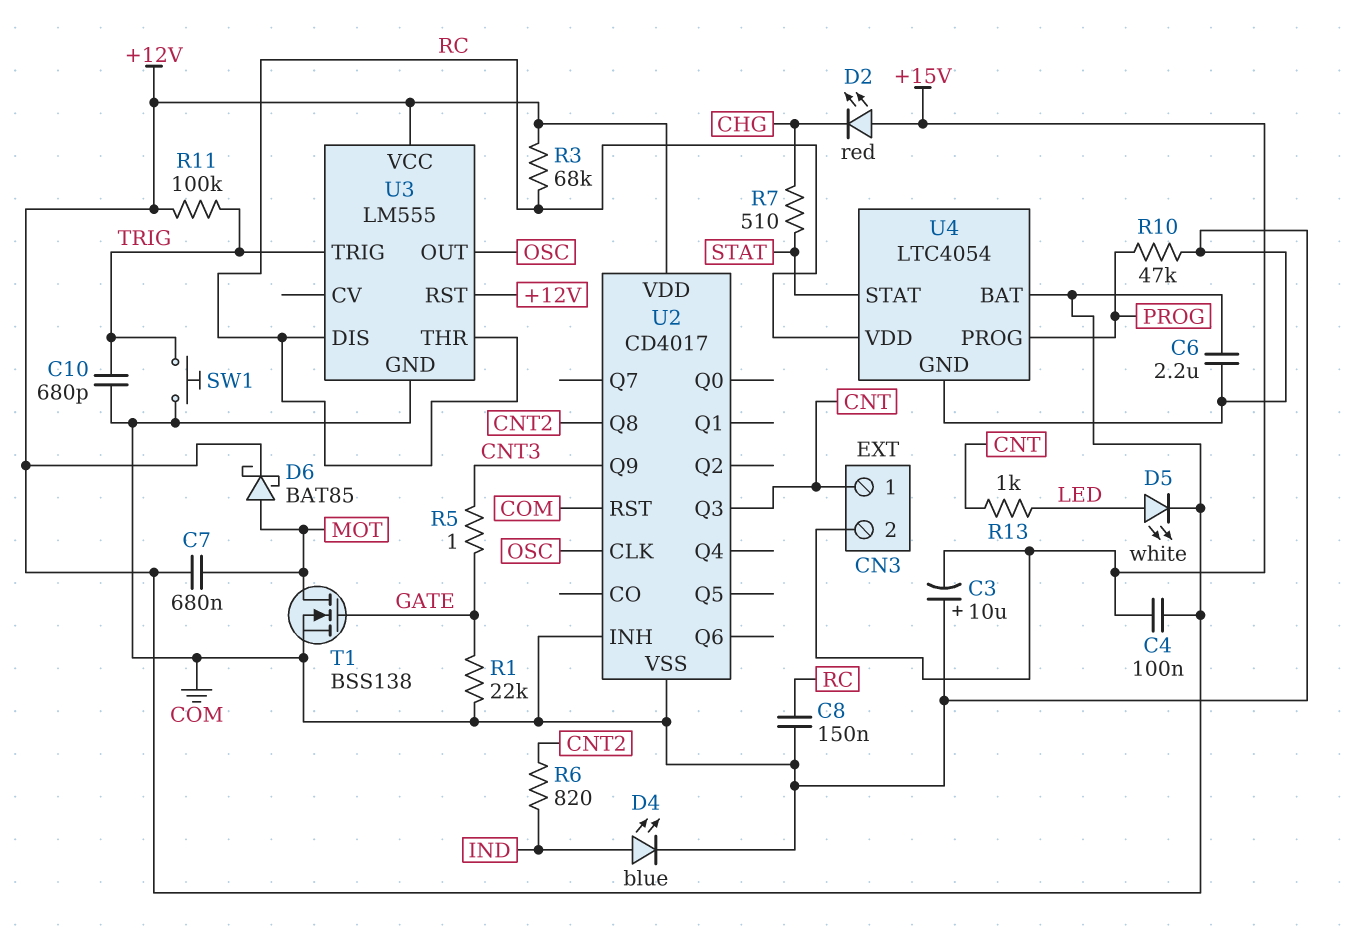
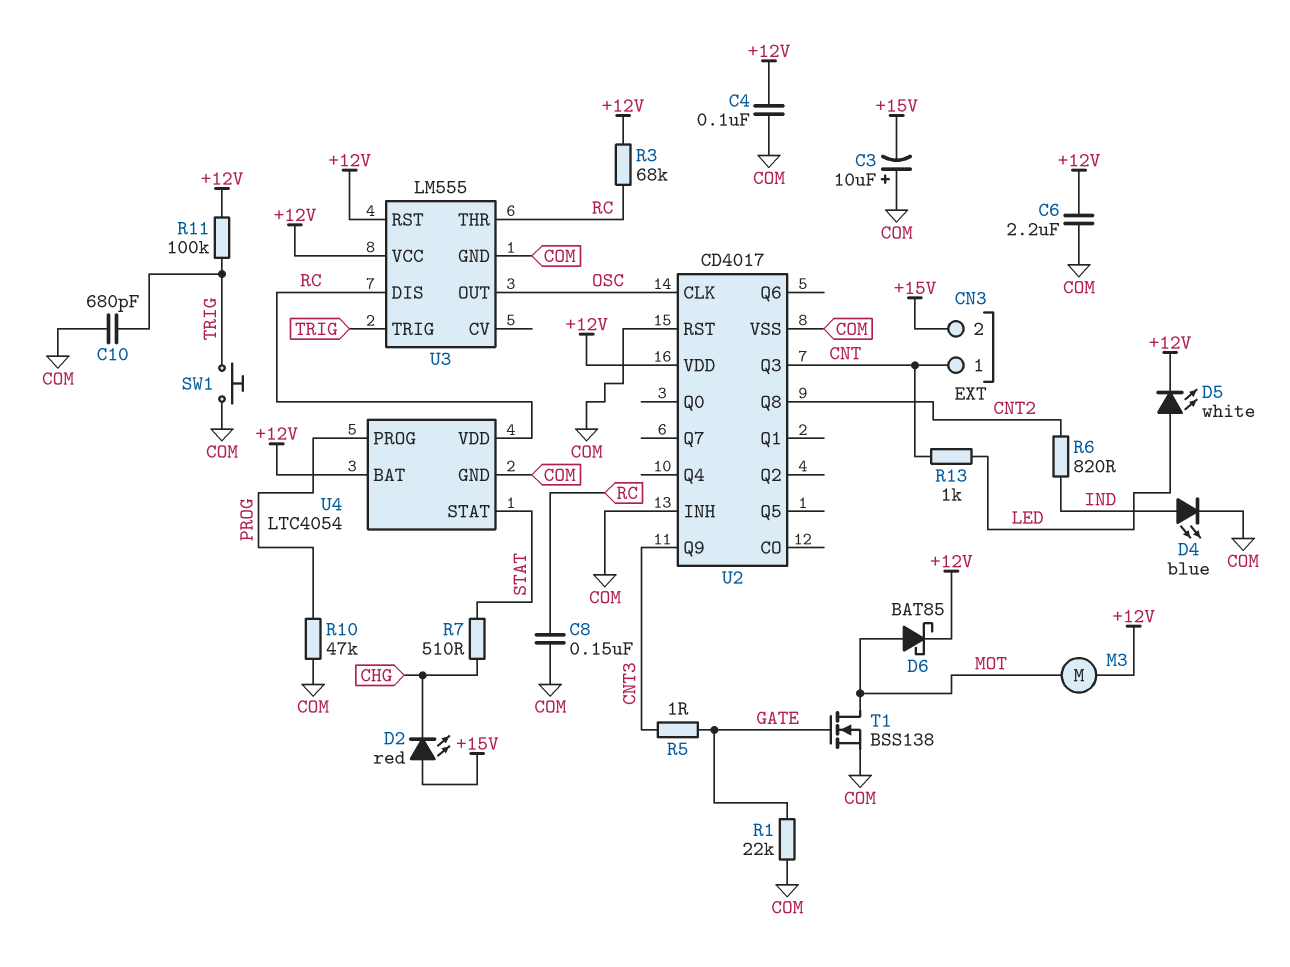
C4: 100nF (+12V, +15V) -> 100nF (+12V, COM)
C7: 680nF (+12V, MOT) -> none
M3: none -> motor (+12V, MOT)

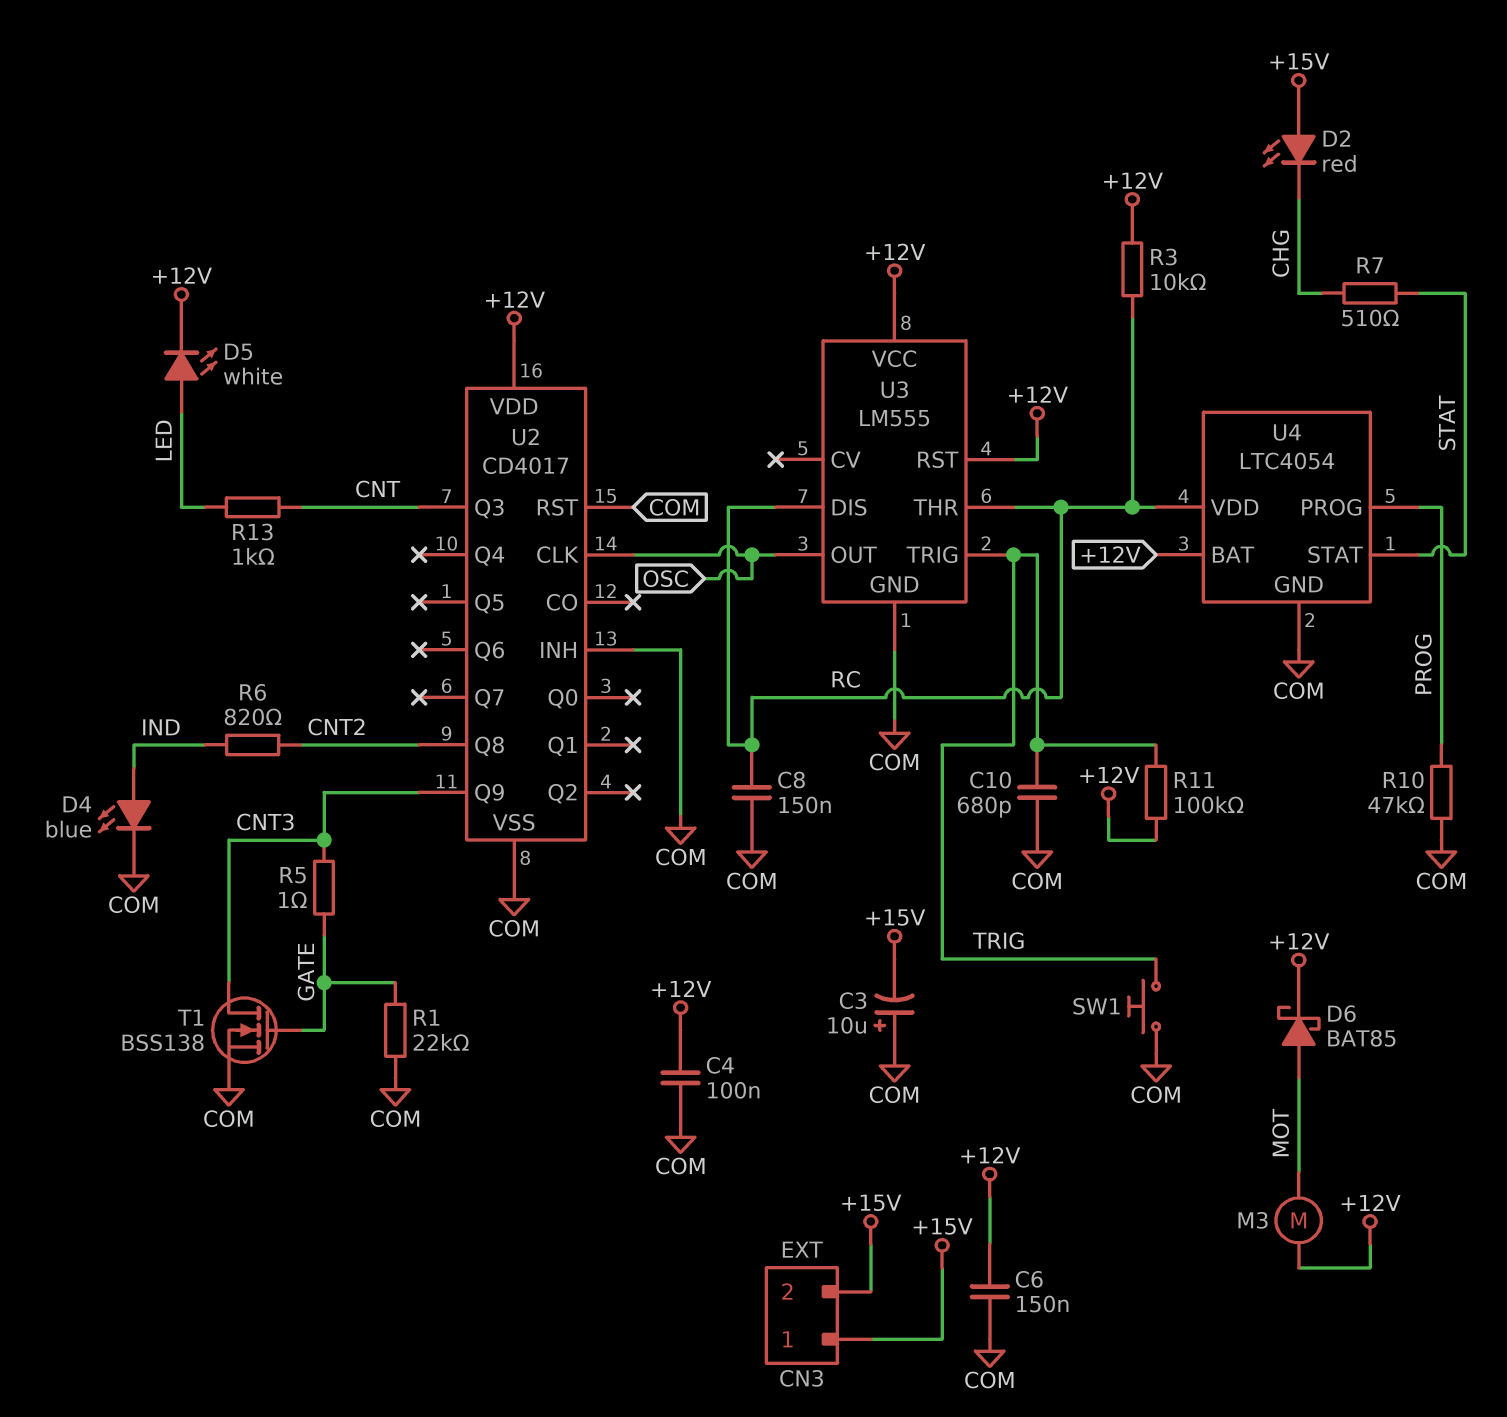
C6: 2.2uF (+12V, COM) -> 150nF (+12V, COM)
CN3 pin 1: CNT -> +15V
R3: 68k (+12V, RC) -> 10k (+12V, RC)
T1: NMOS BSS138 (G GATE, D MOT, S COM) -> NMOS BSS138 (G GATE, D CNT3, S COM)

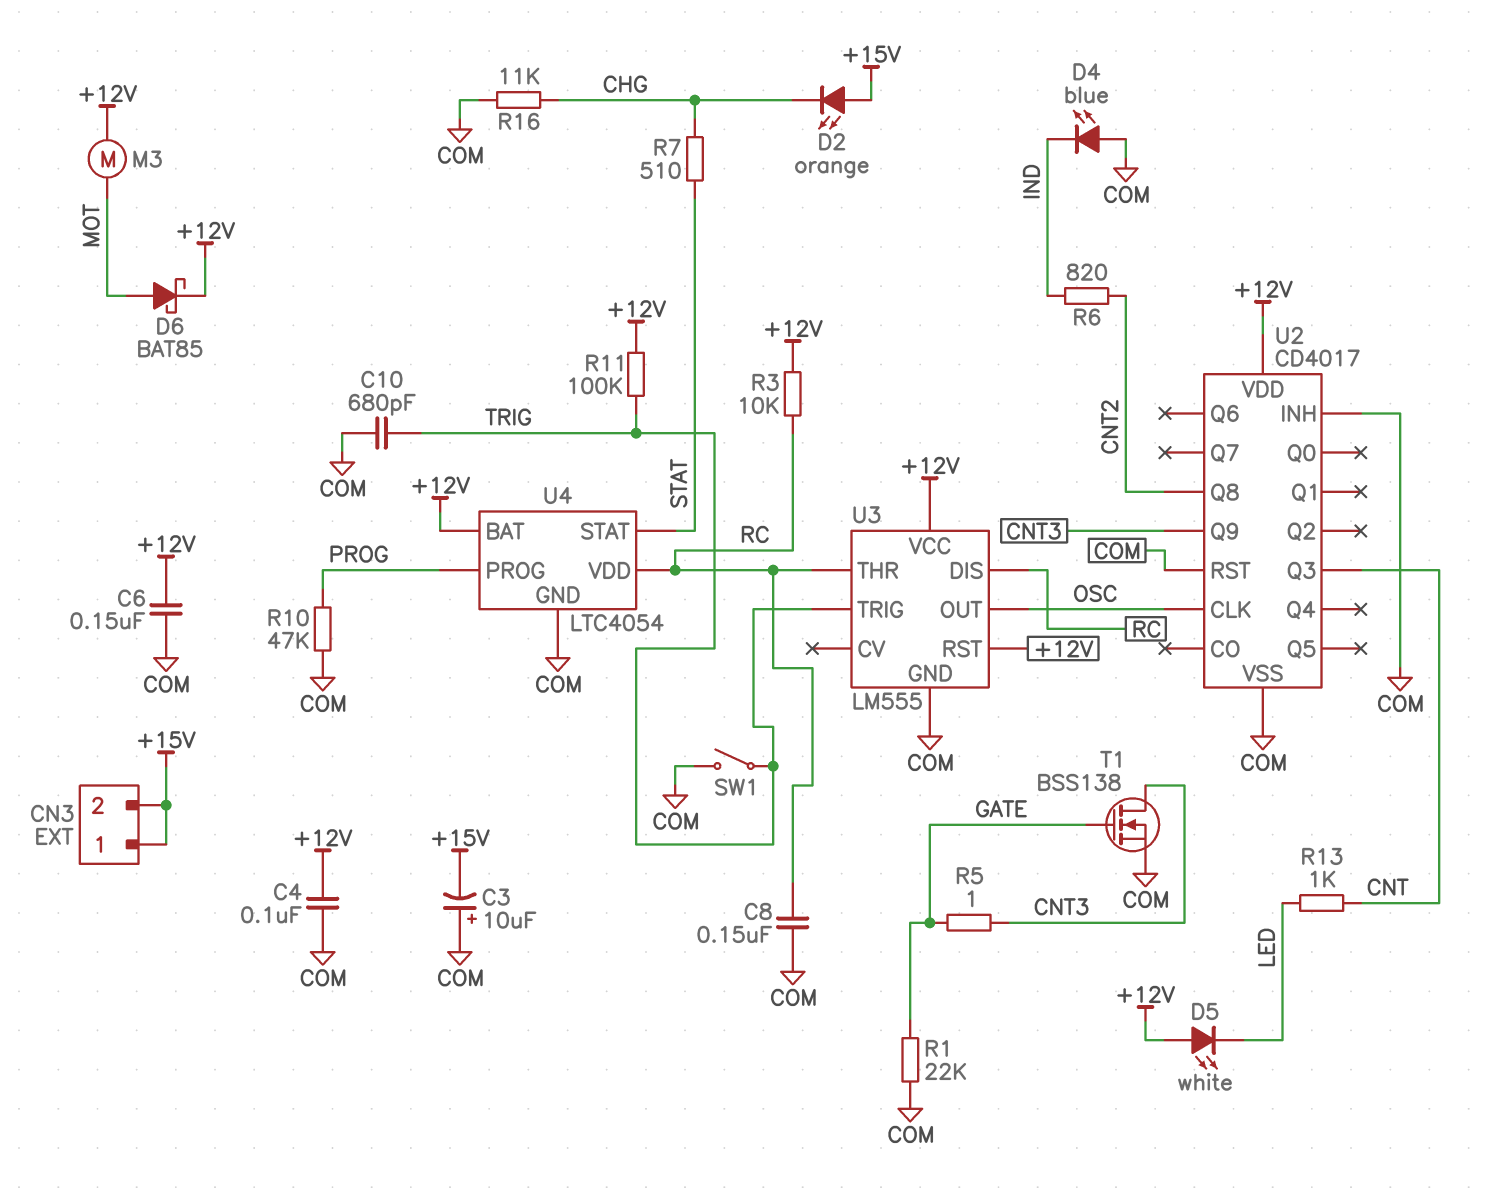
D2: LED red (A +15V, K CHG) -> LED orange (A +15V, K CHG)
D4: LED blue (A IND, K COM) -> LED blue (A COM, K IND)
D5: LED white (A LED, K +12V) -> LED white (A +12V, K LED)
R16: none -> 11k (CHG, COM)
SW1: button (COM, TRIG) -> switch (COM, TRIG)

